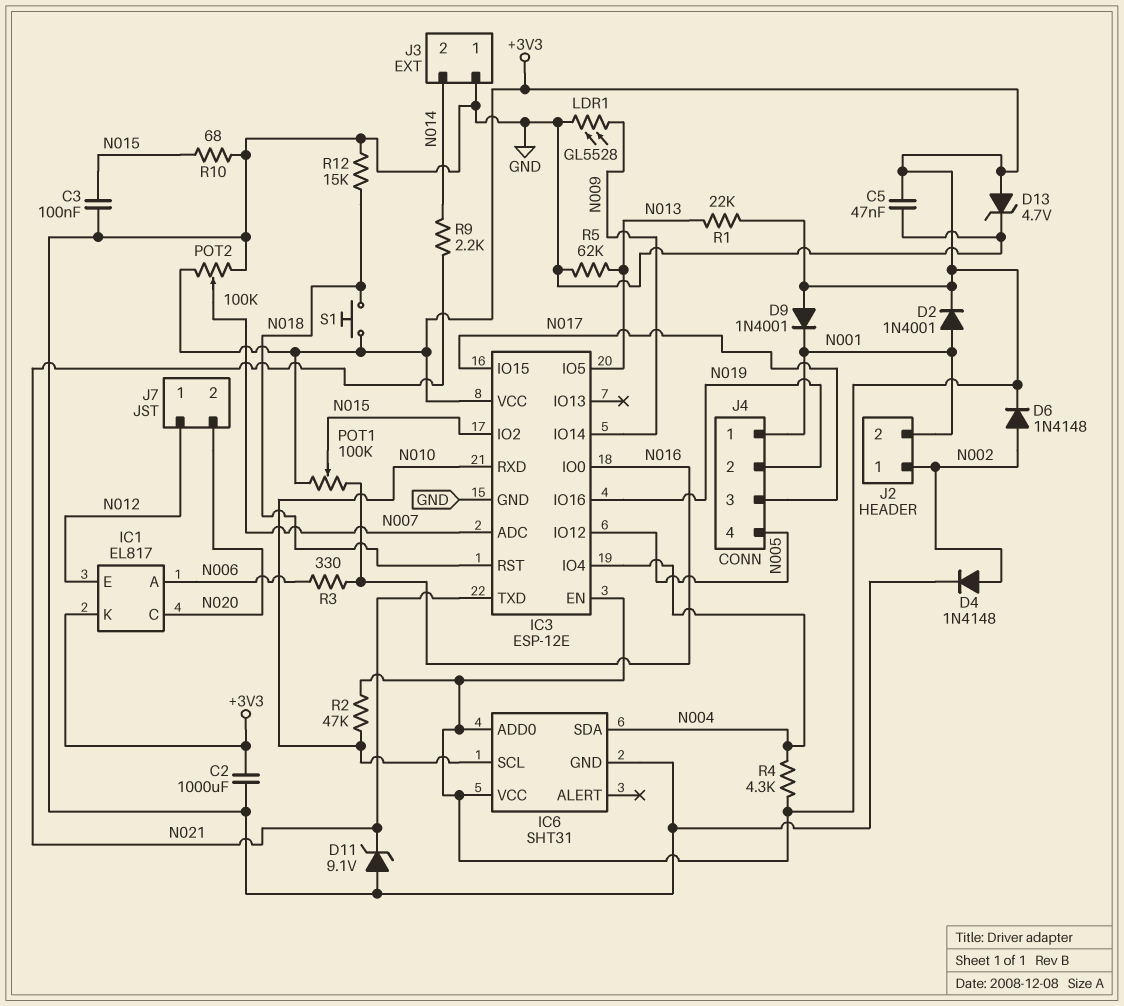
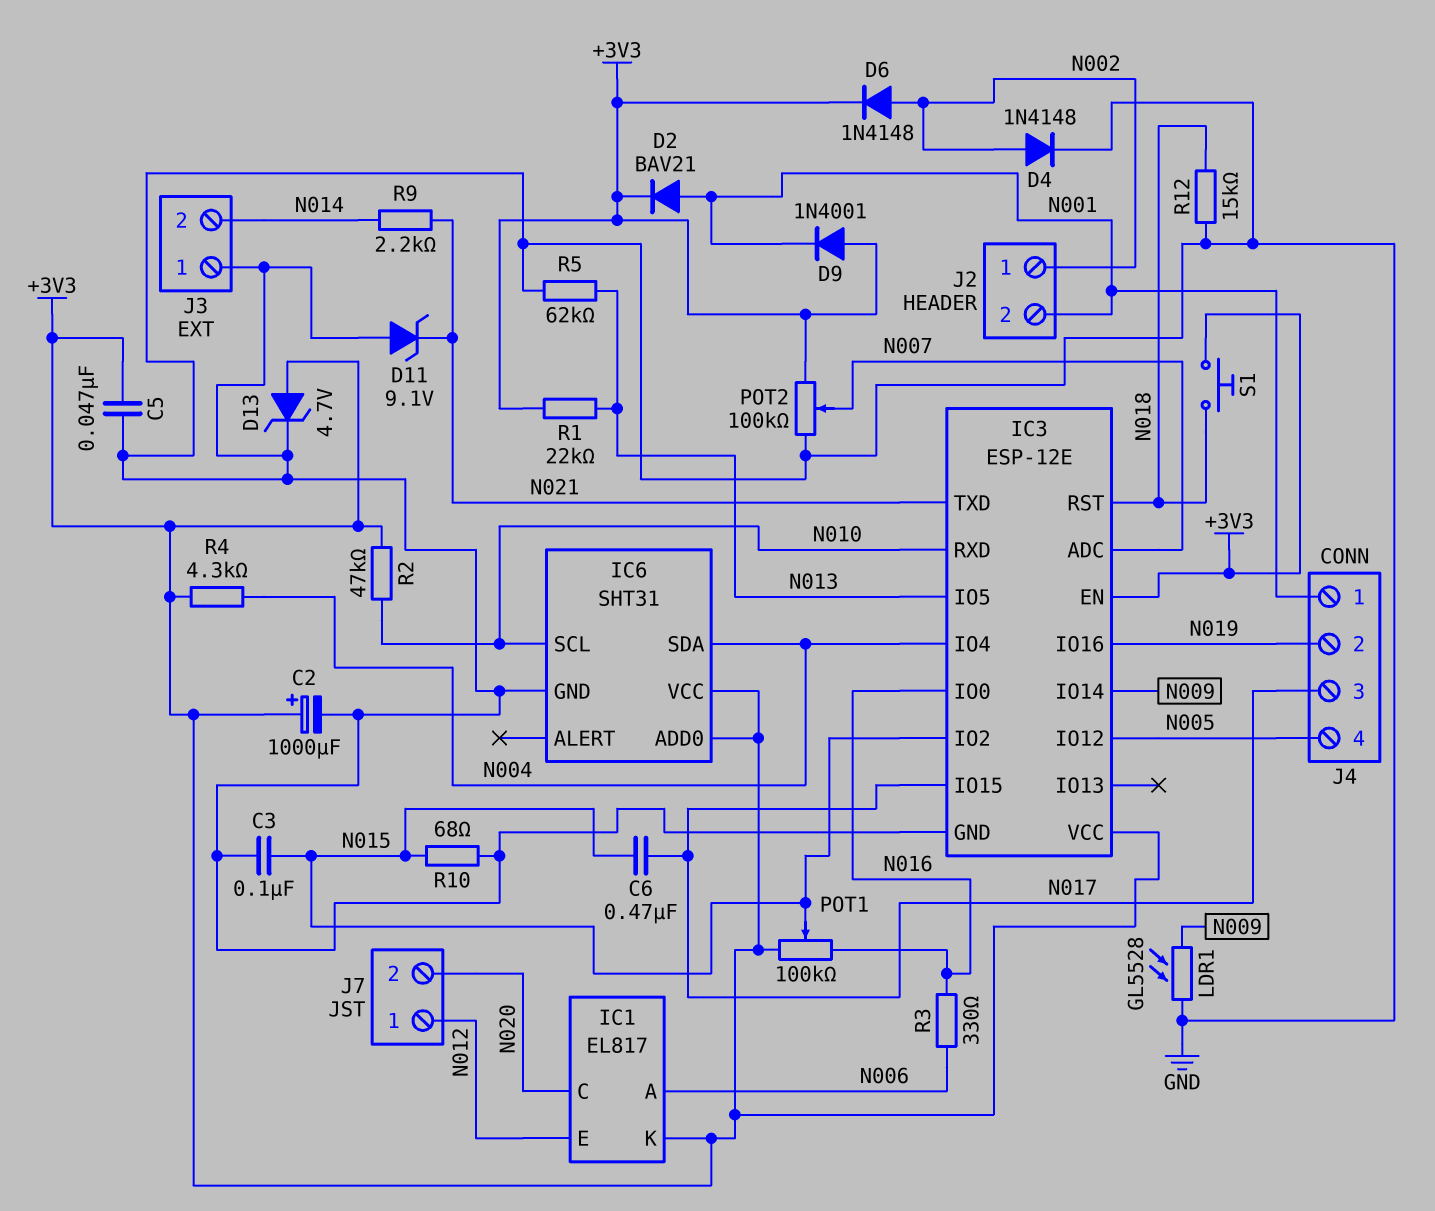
C2: 1000uF (+3V3, GND) -> 1000uF (plus +3V3, minus GND)
C6: none -> 470nF (N015, N017)
D2: diode 1N4001 (A N001, K +3V3) -> diode BAV21 (A N001, K +3V3)

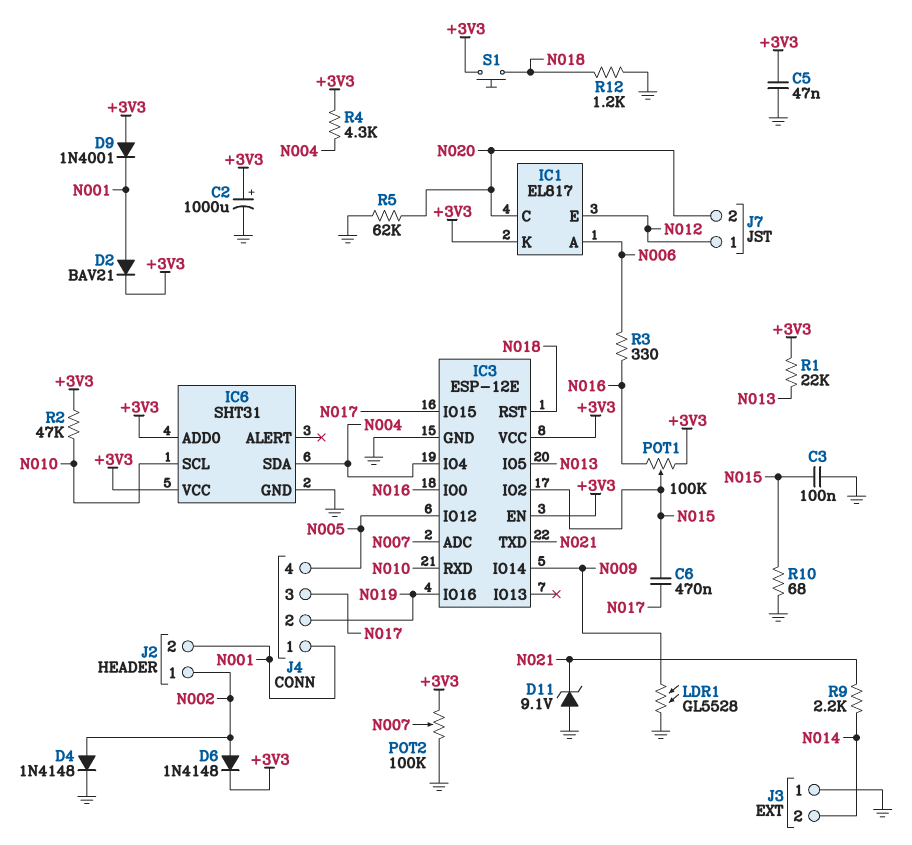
D13: zener 4.7V (A +3V3, K GND) -> none
R5: 62k (GND, N013) -> 62k (GND, N020)
R12: 15k (GND, N018) -> 1.2k (GND, N018)

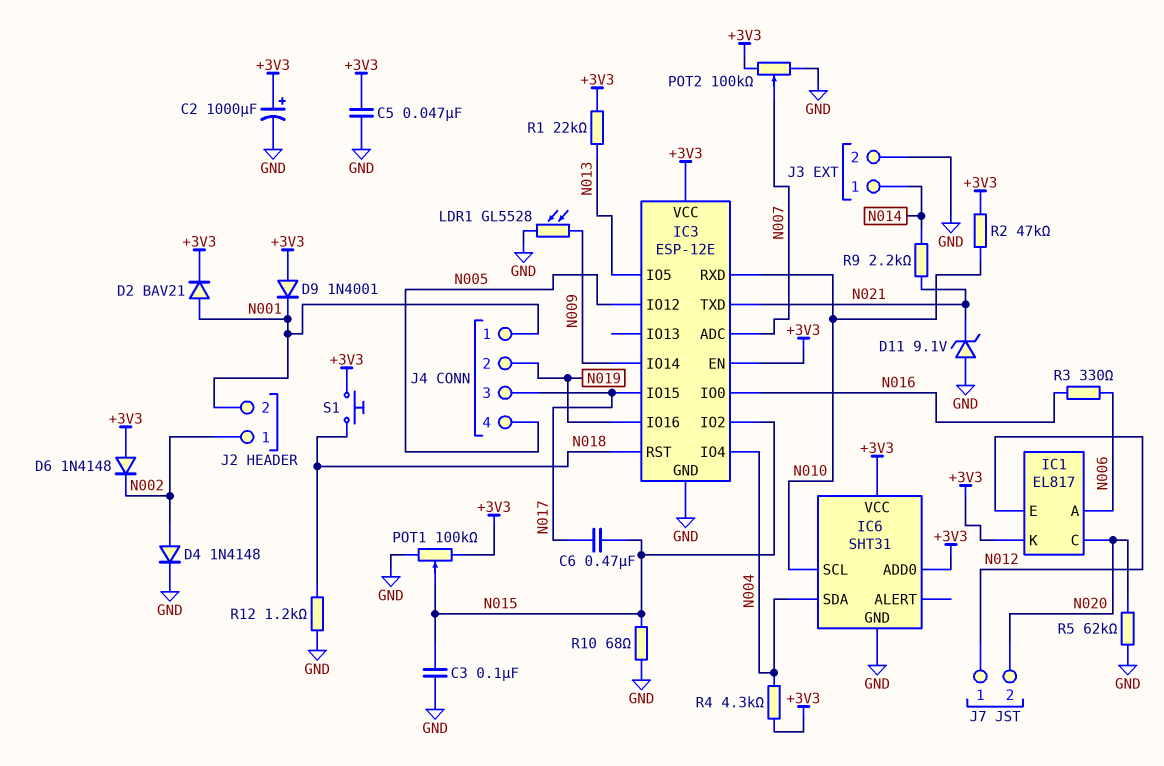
D6: diode 1N4148 (A N002, K +3V3) -> diode 1N4148 (A +3V3, K N002)
J3 pin 1: GND -> N014
J3 pin 2: N014 -> GND
POT1: 100k (+3V3, N016, wiper N015) -> 100k (+3V3, GND, wiper N015)

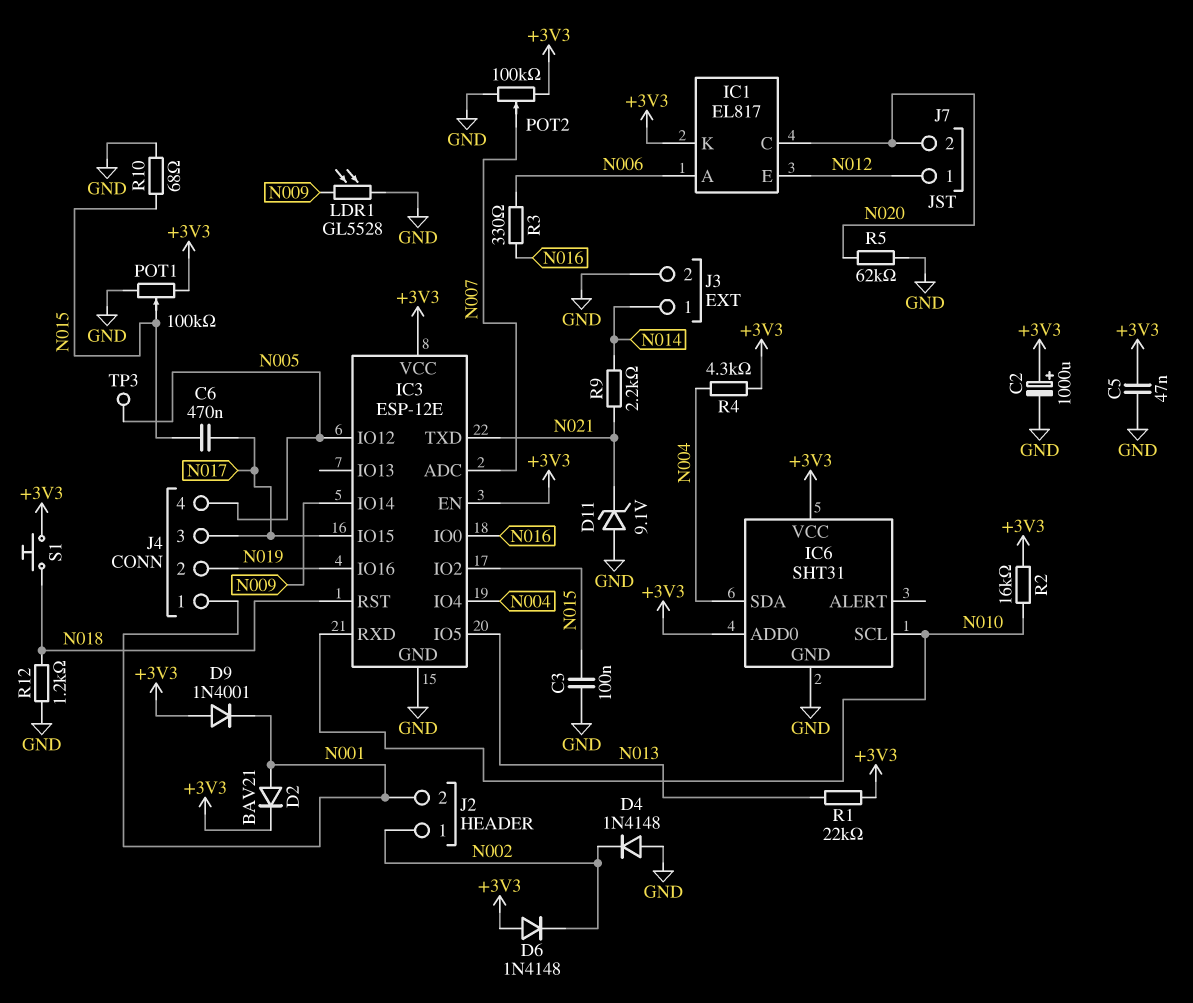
D4: diode 1N4148 (A N002, K GND) -> diode 1N4148 (A GND, K N002)
R2: 47k (+3V3, N010) -> 16k (+3V3, N010)
TP3: none -> test point (N005)

